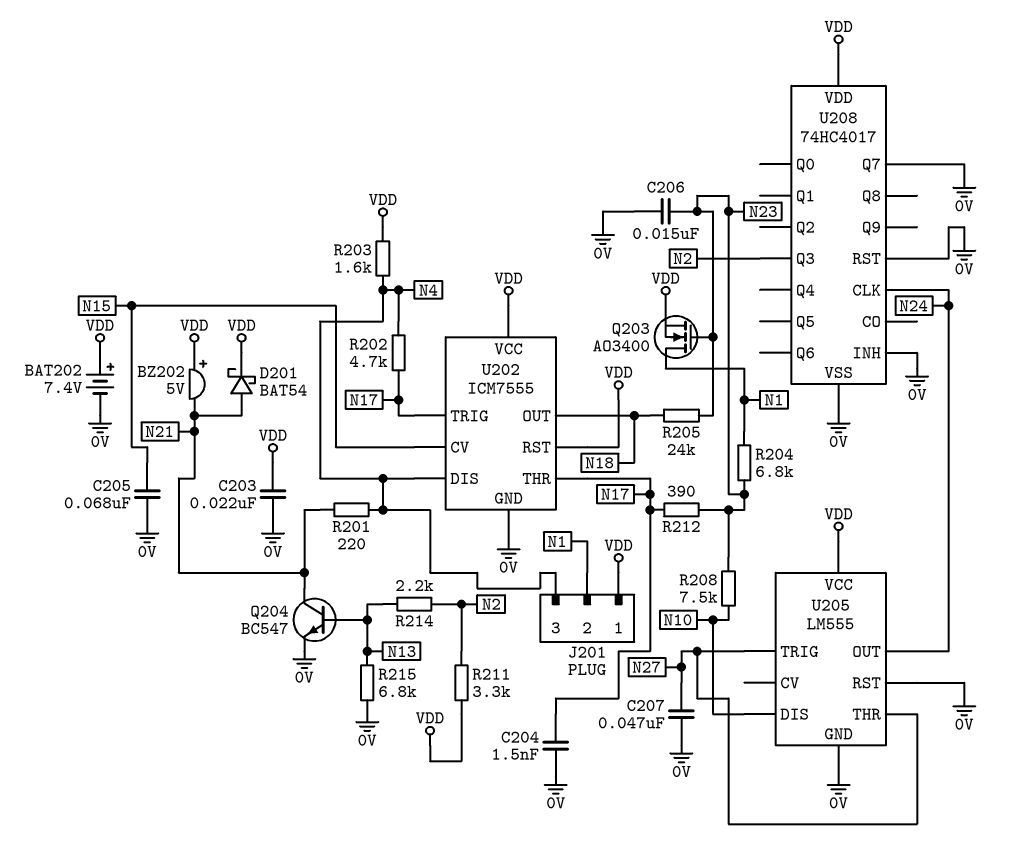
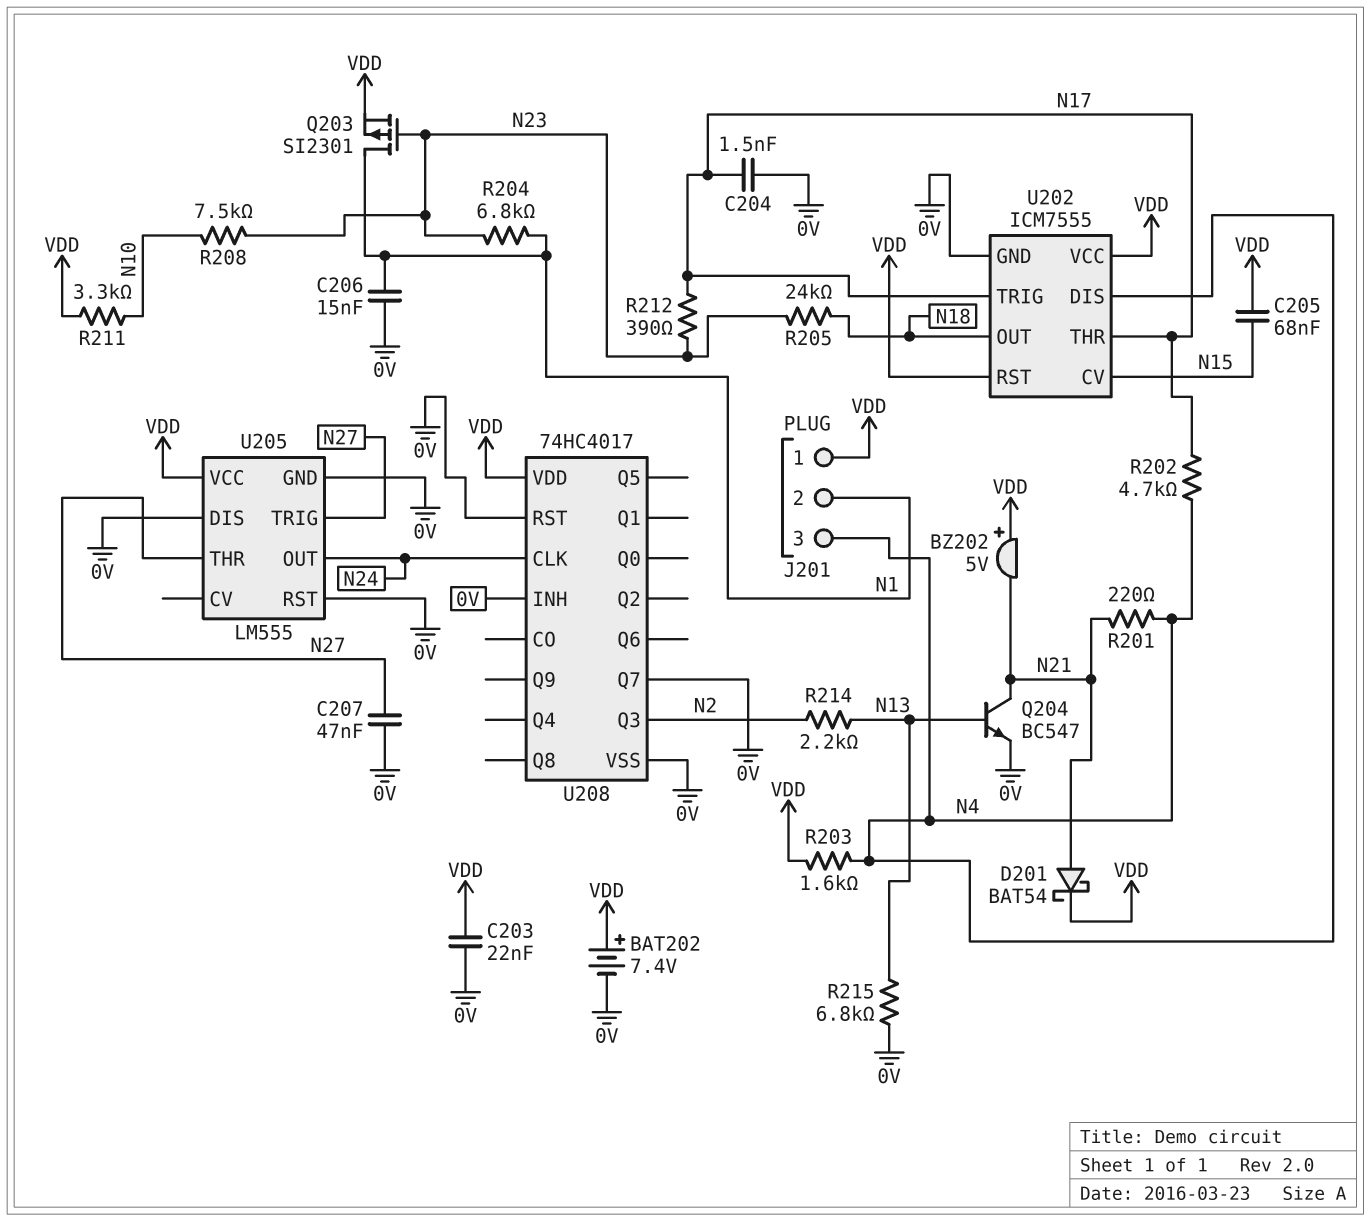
C205: 68nF (0V, N15) -> 68nF (N15, VDD)
C206: 15nF (0V, N23) -> 15nF (0V, N1)
Q203: NMOS AO3400 (G N23, D N1, S VDD) -> PMOS SI2301 (G N23, D N1, S VDD)
R211: 3.3k (N2, VDD) -> 3.3k (N10, VDD)
U205 pin DIS: N10 -> 0V

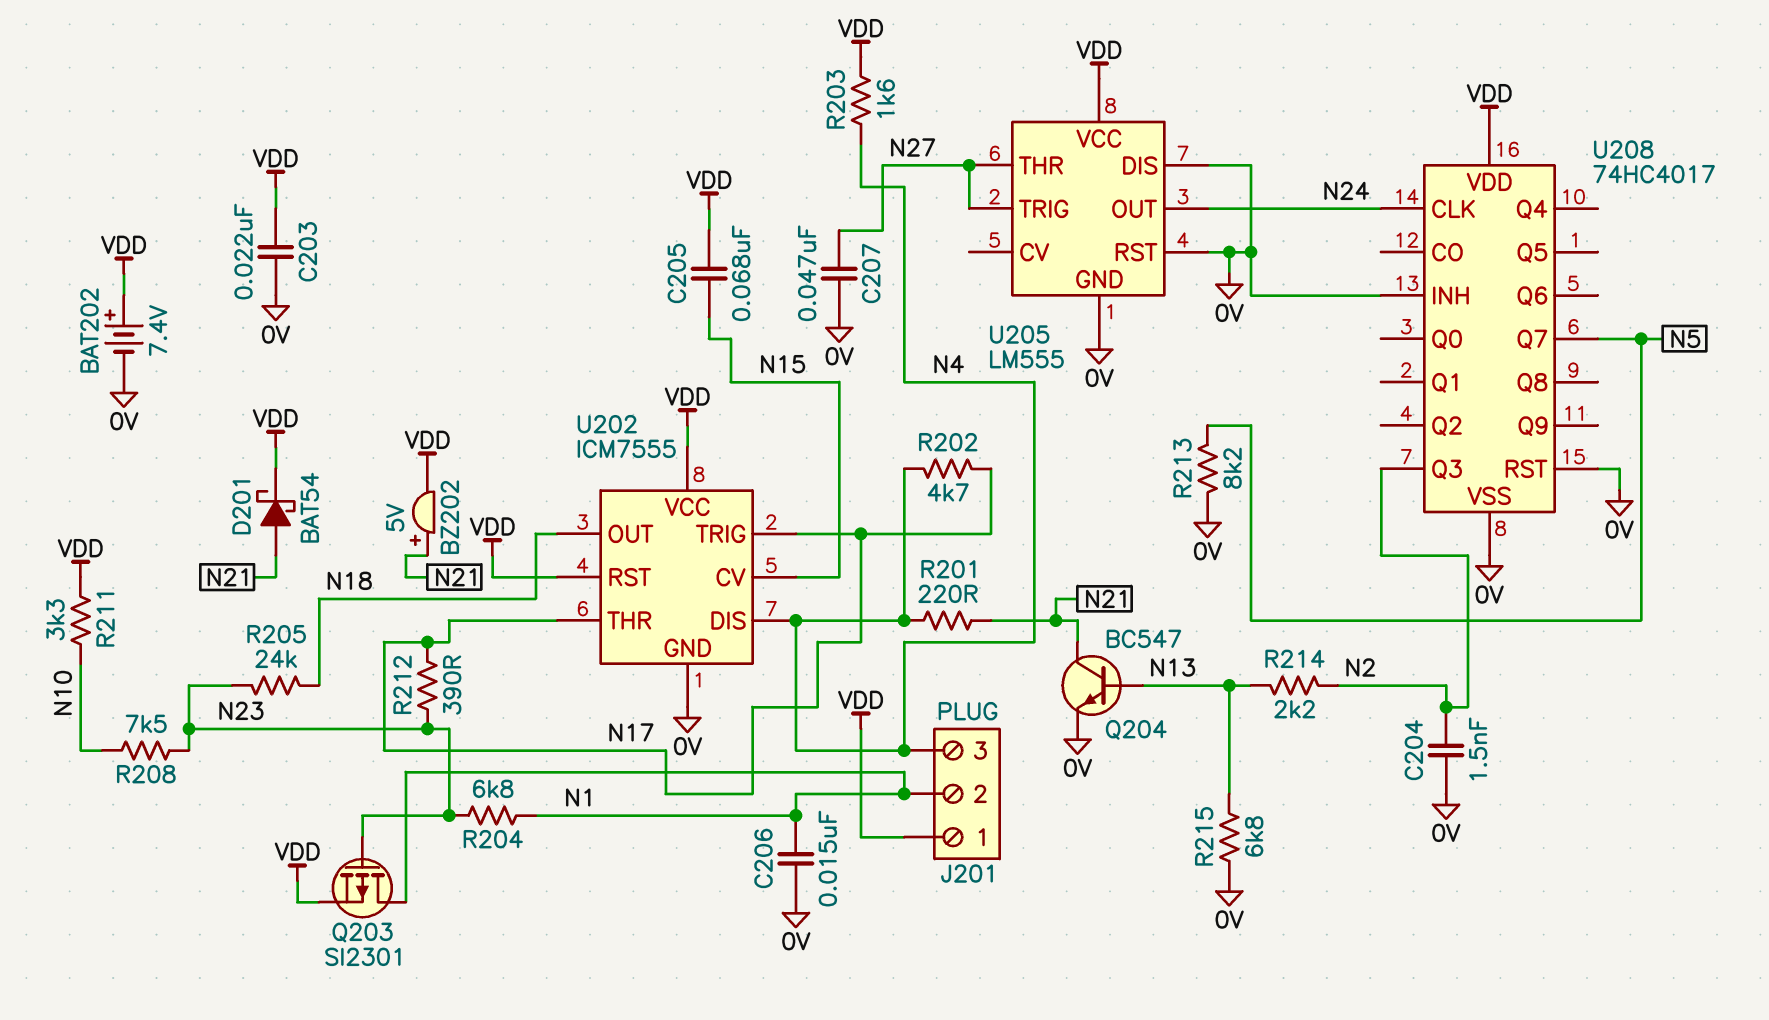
BZ202: buzzer 5V (plus VDD, minus N21) -> buzzer 5V (plus N21, minus VDD)
C204: 1.5nF (0V, N17) -> 1.5nF (0V, N2)
R213: none -> 8.2k (0V, N5)
U208 pin Q7: 0V -> N5

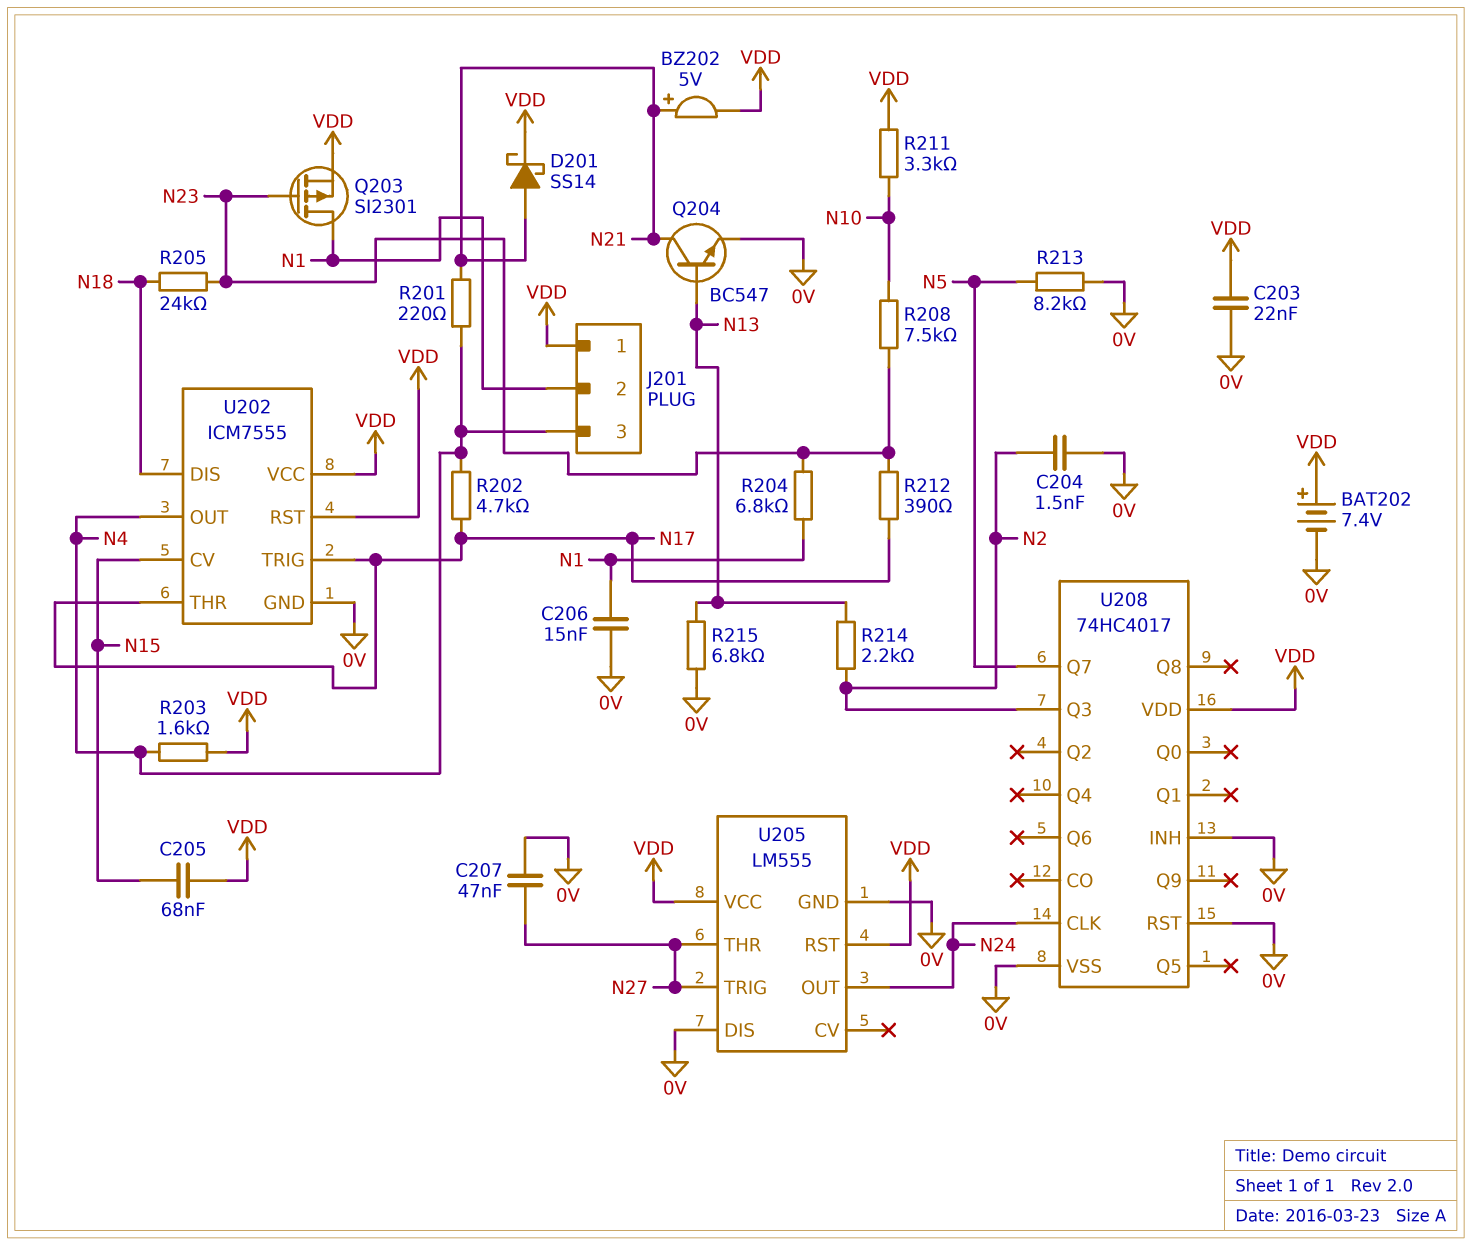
D201: schottky BAT54 (A N21, K VDD) -> schottky SS14 (A N21, K VDD)
U202 pin DIS: N4 -> N18
U202 pin OUT: N18 -> N4
U205 pin RST: 0V -> VDD

